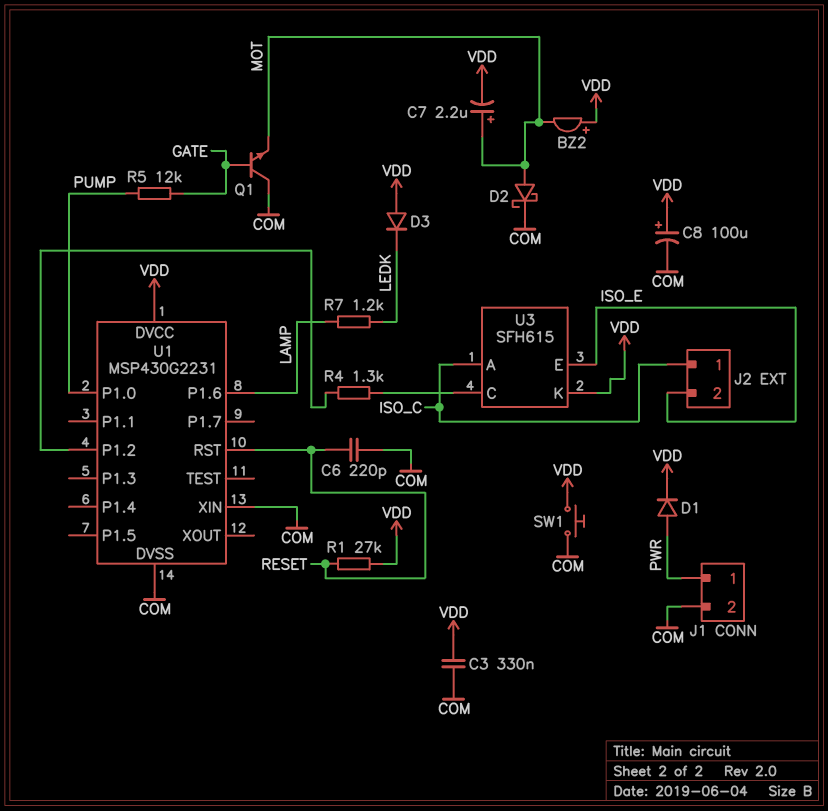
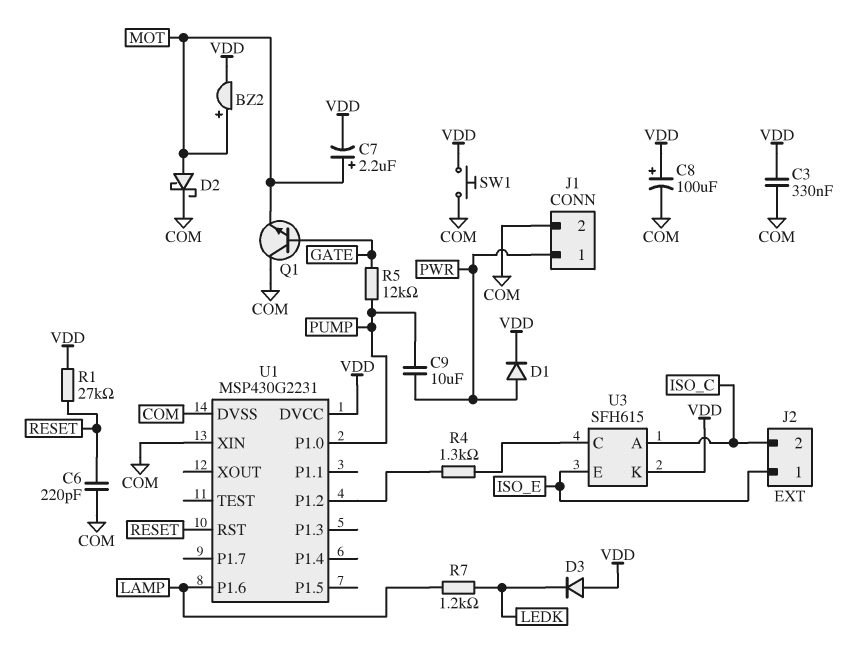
BZ2: buzzer (plus VDD, minus MOT) -> buzzer (plus MOT, minus VDD)
C9: none -> 10uF (PUMP, PWR)
J2 pin 1: ISO_C -> ISO_E
J2 pin 2: ISO_E -> ISO_C

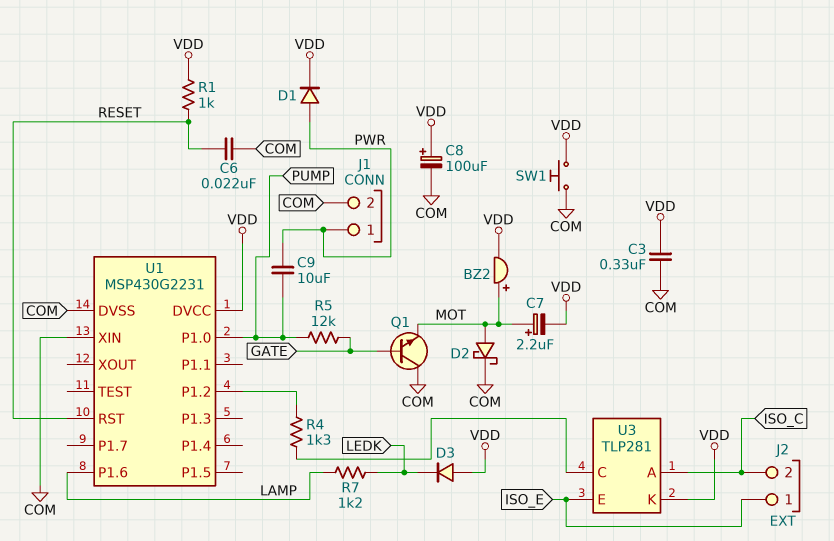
C6: 220pF (COM, RESET) -> 22nF (COM, RESET)
R1: 27k (RESET, VDD) -> 1k (RESET, VDD)
U3: SFH615 -> TLP281

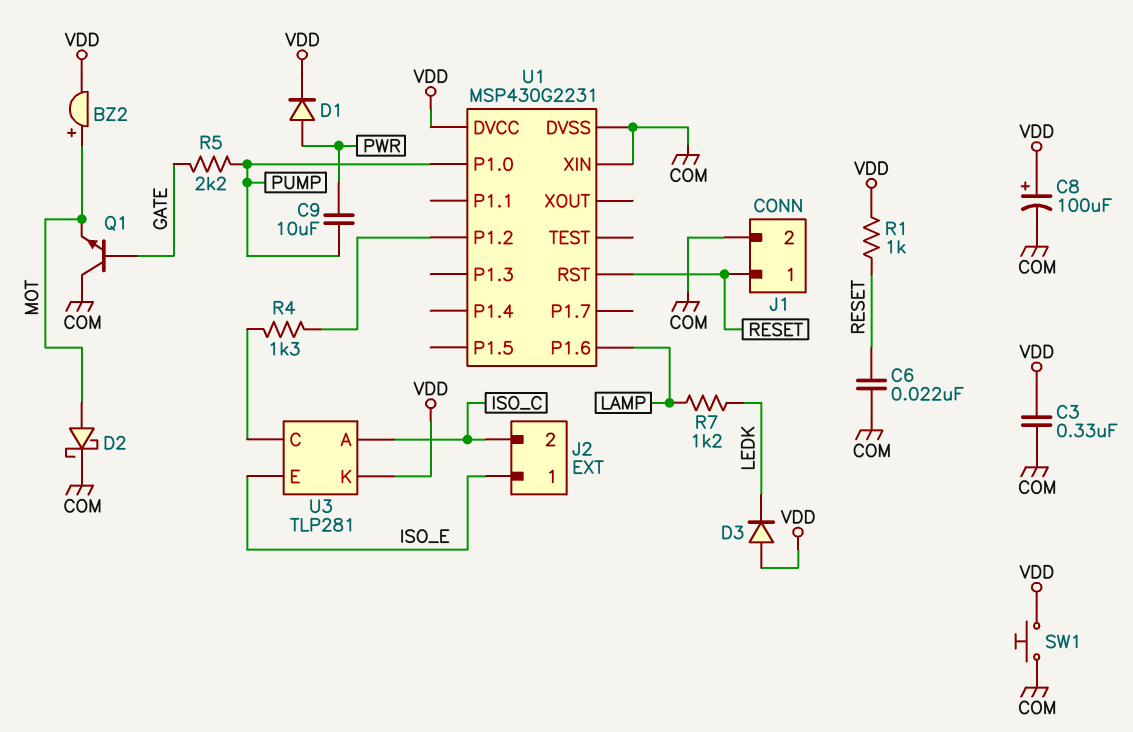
C7: 2.2uF (plus MOT, minus VDD) -> none
J1 pin 1: PWR -> RESET
R5: 12k (GATE, PUMP) -> 2.2k (GATE, PUMP)

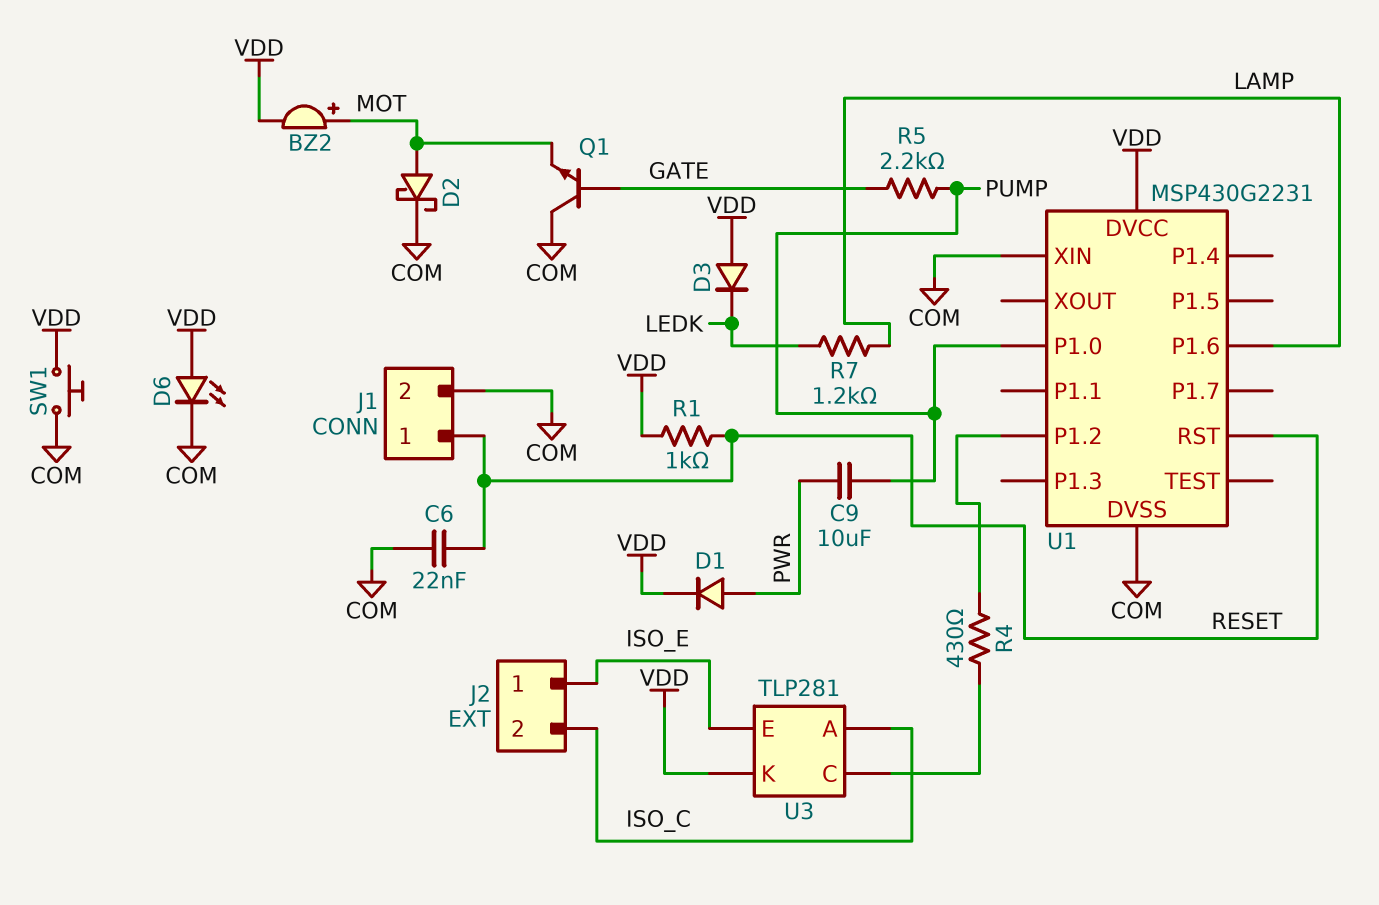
C3: 330nF (COM, VDD) -> none
C8: 100uF (plus VDD, minus COM) -> none
D6: none -> LED (A VDD, K COM)
R4: 1.3k (U1/P1.2, U3/C) -> 430 (U1/P1.2, U3/C)

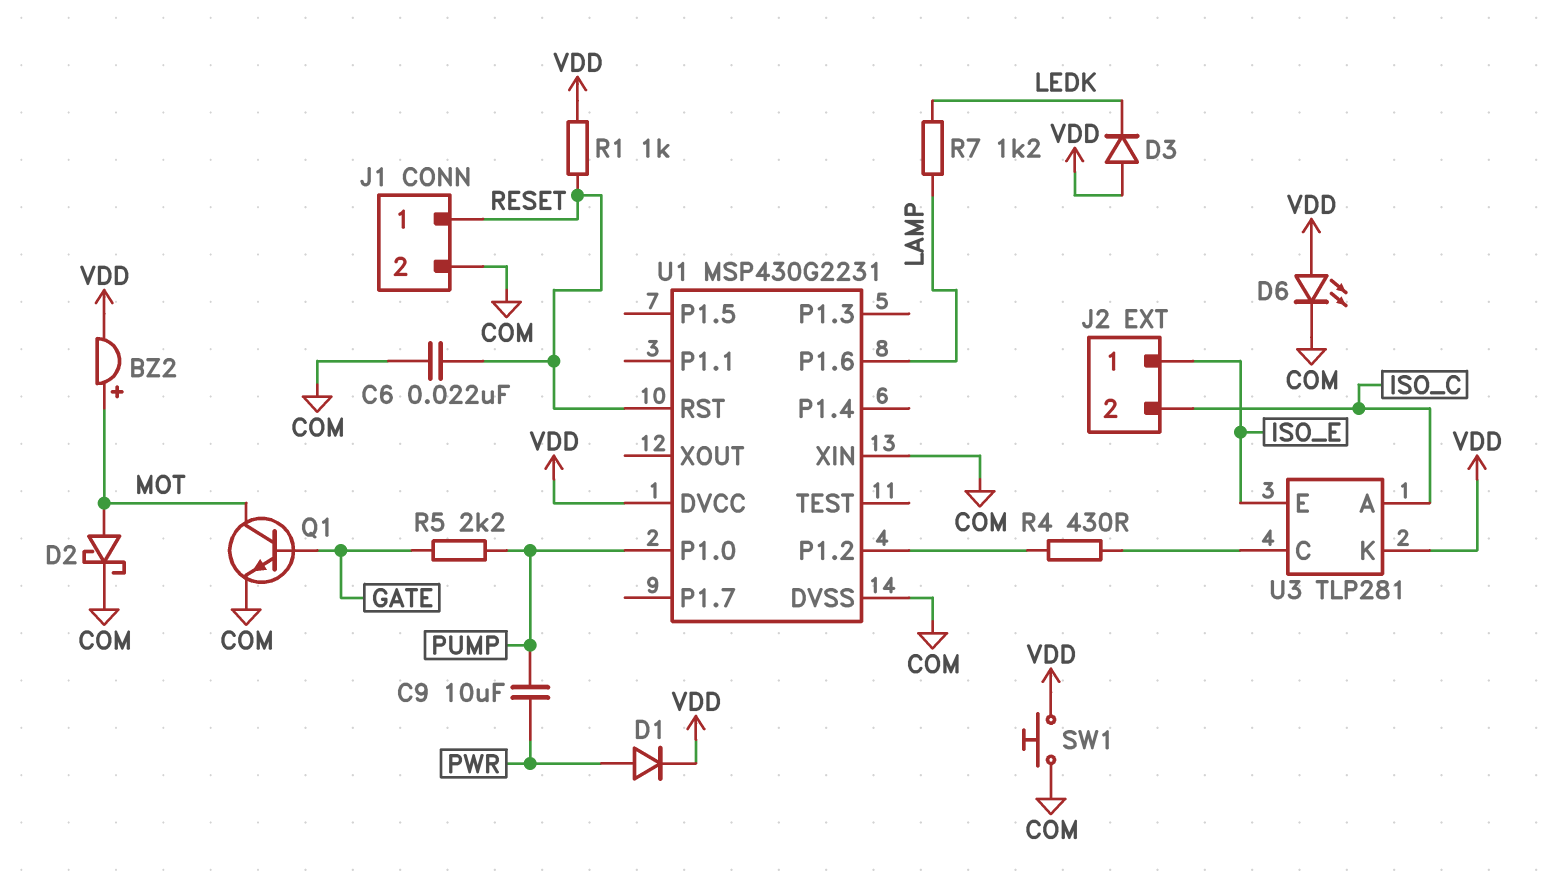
Q1: NPN (B GATE, C COM, E MOT) -> NPN (B GATE, C MOT, E COM)

